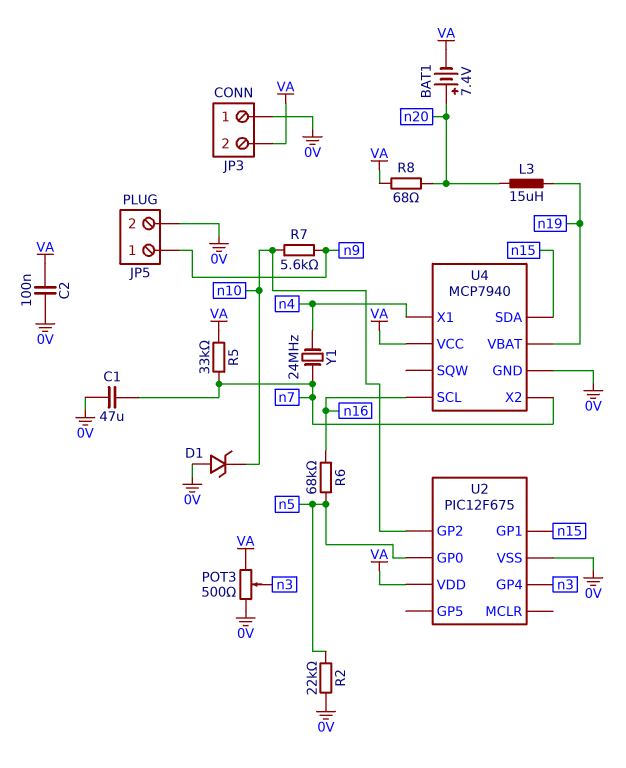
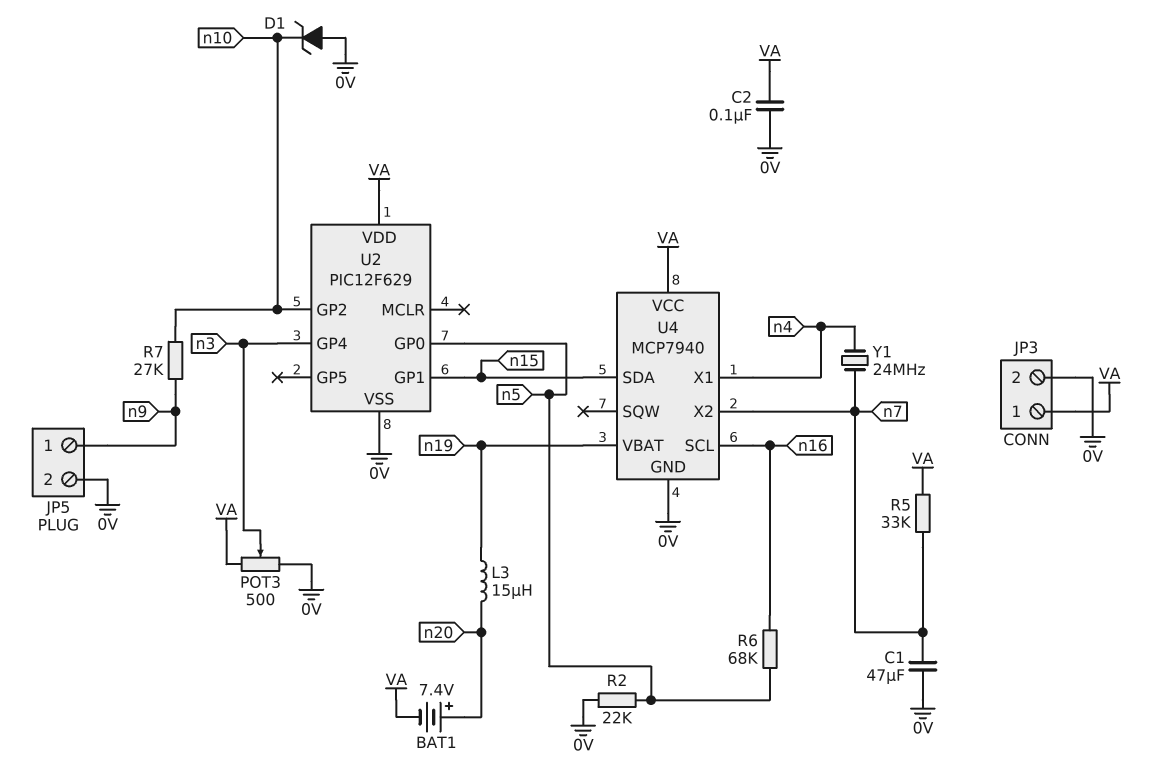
JP3 pin 1: 0V -> VA
JP3 pin 2: VA -> 0V
R7: 5.6k (n9, n10) -> 27k (n9, n10)
R8: 68 (VA, n20) -> none
U2: PIC12F675 -> PIC12F629

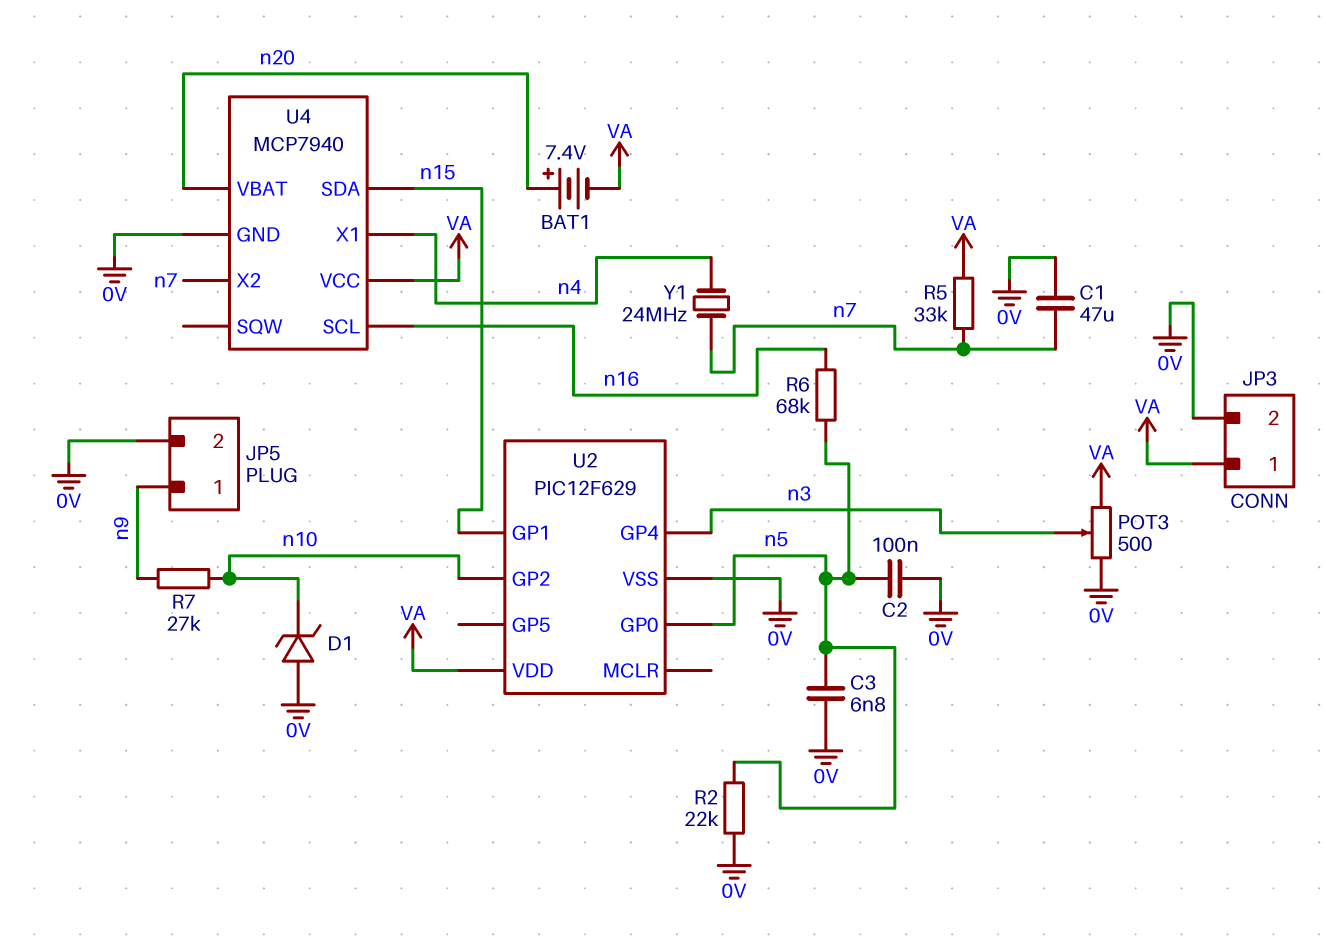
C2: 100nF (0V, VA) -> 100nF (0V, n5)
C3: none -> 6.8nF (0V, n5)
L3: 15uH (n19, n20) -> none
U4 pin VBAT: n19 -> n20

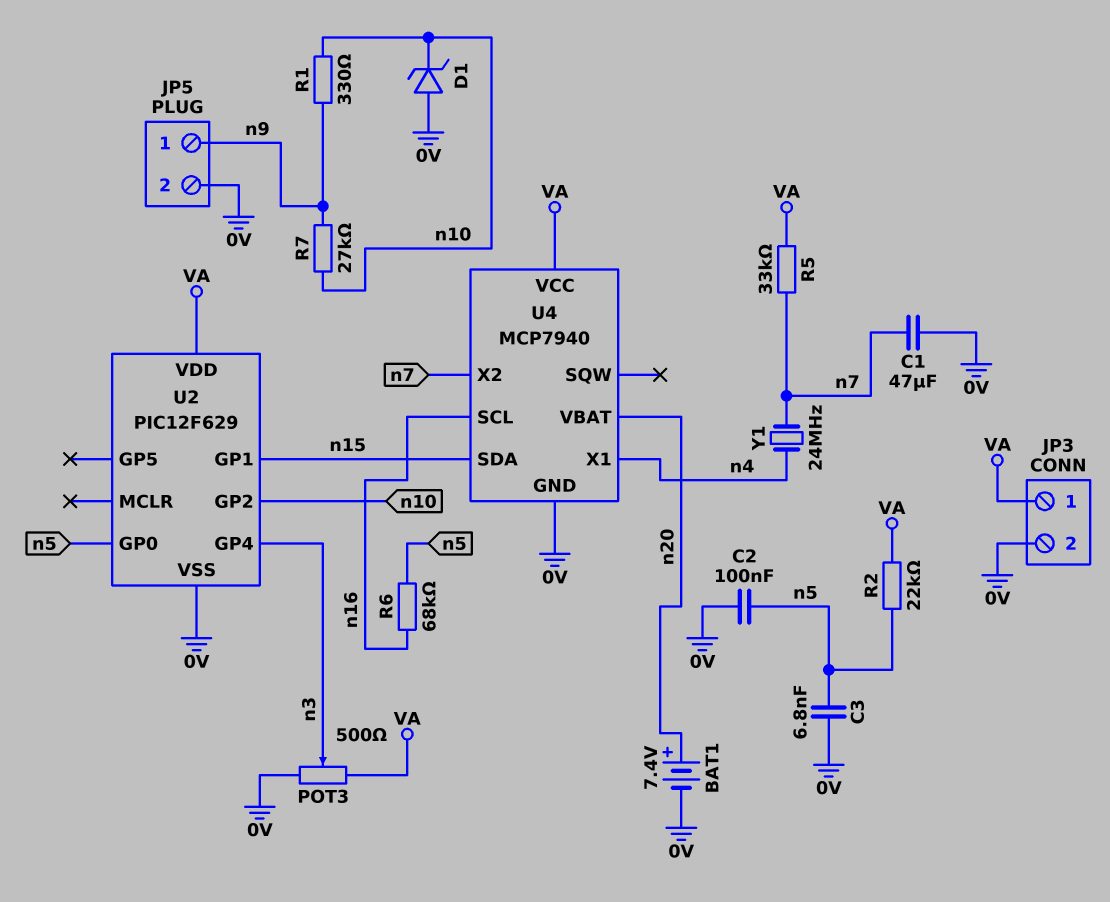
BAT1: 7.4V (plus n20, minus VA) -> 7.4V (plus n20, minus 0V)
R1: none -> 330 (n9, n10)
R2: 22k (0V, n5) -> 22k (VA, n5)

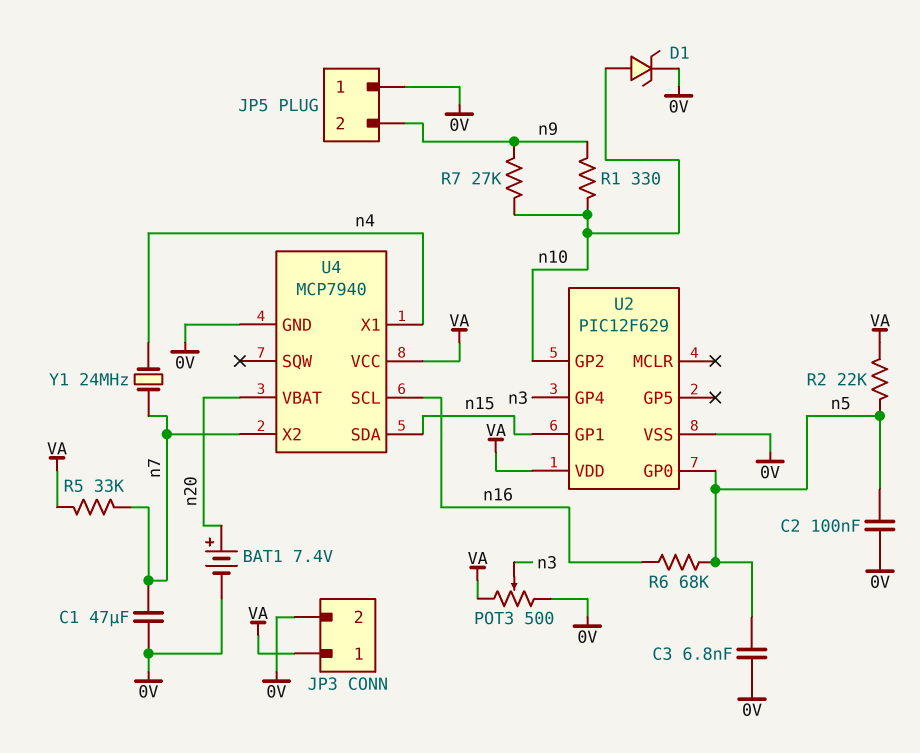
D1: zener (A 0V, K n10) -> zener (A n10, K 0V)
JP5 pin 1: n9 -> 0V
JP5 pin 2: 0V -> n9

